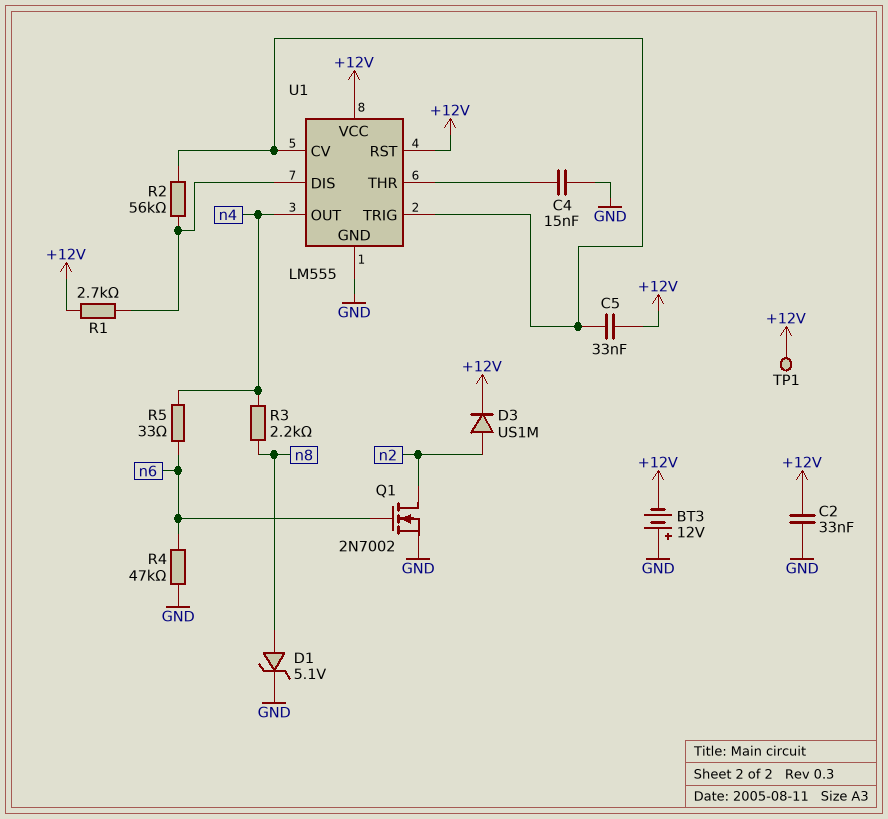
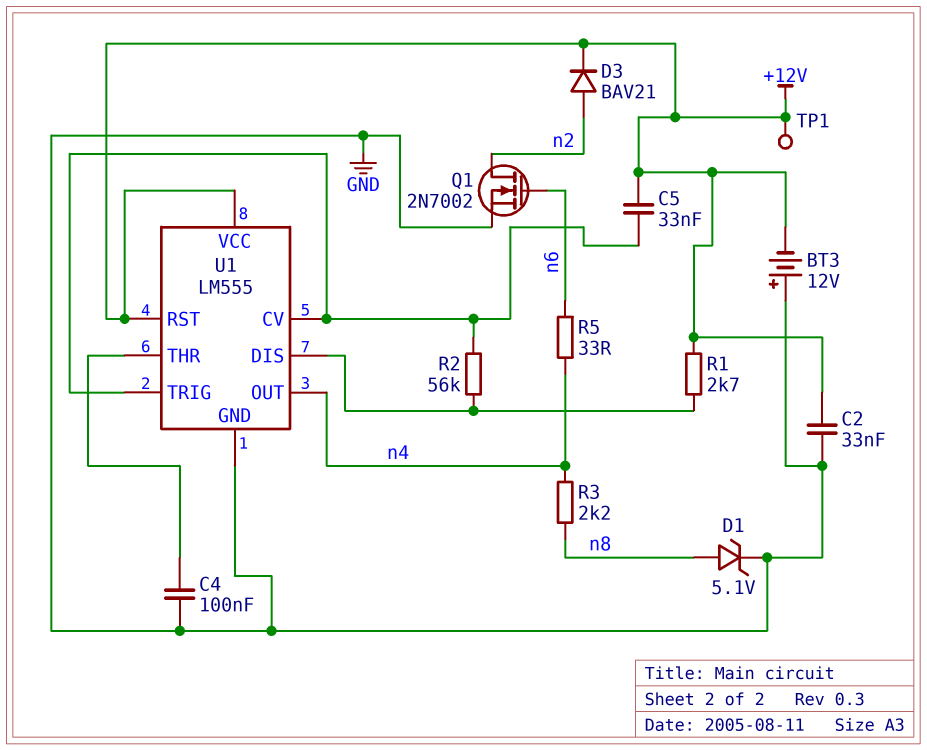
C4: 15nF (GND, U1/THR) -> 100nF (GND, U1/THR)
D3: diode US1M (A n2, K +12V) -> diode BAV21 (A n2, K +12V)
R4: 47k (GND, n6) -> none

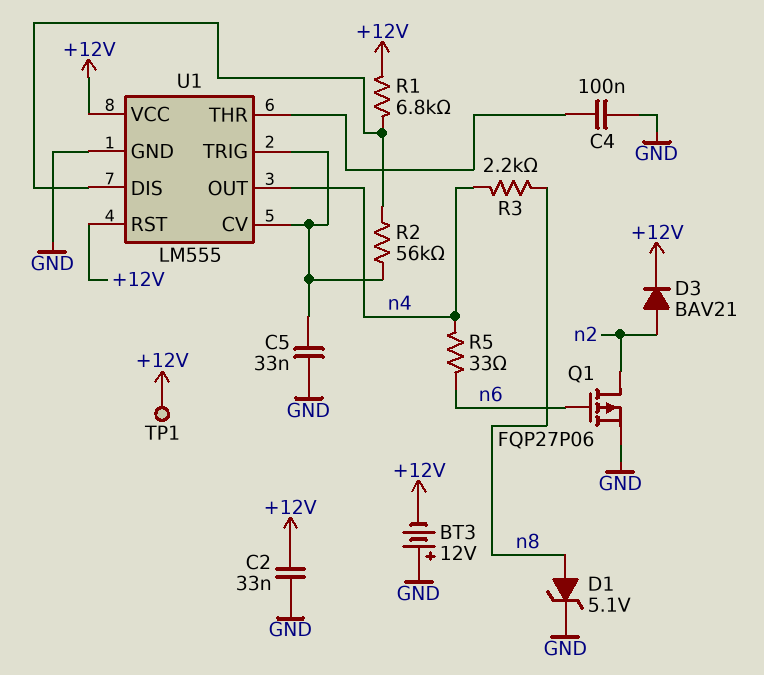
C5: 33nF (+12V, U1/CV) -> 33nF (GND, U1/CV)
Q1: NMOS 2N7002 (G n6, D n2, S GND) -> PMOS FQP27P06 (G n6, D n2, S GND)
R1: 2.7k (+12V, U1/DIS) -> 6.8k (+12V, U1/DIS)

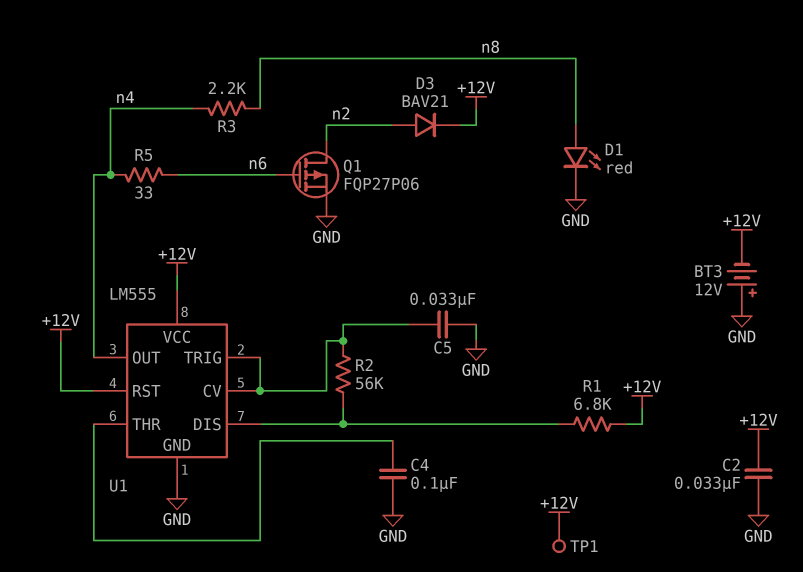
D1: zener 5.1V (A n8, K GND) -> LED red (A n8, K GND)

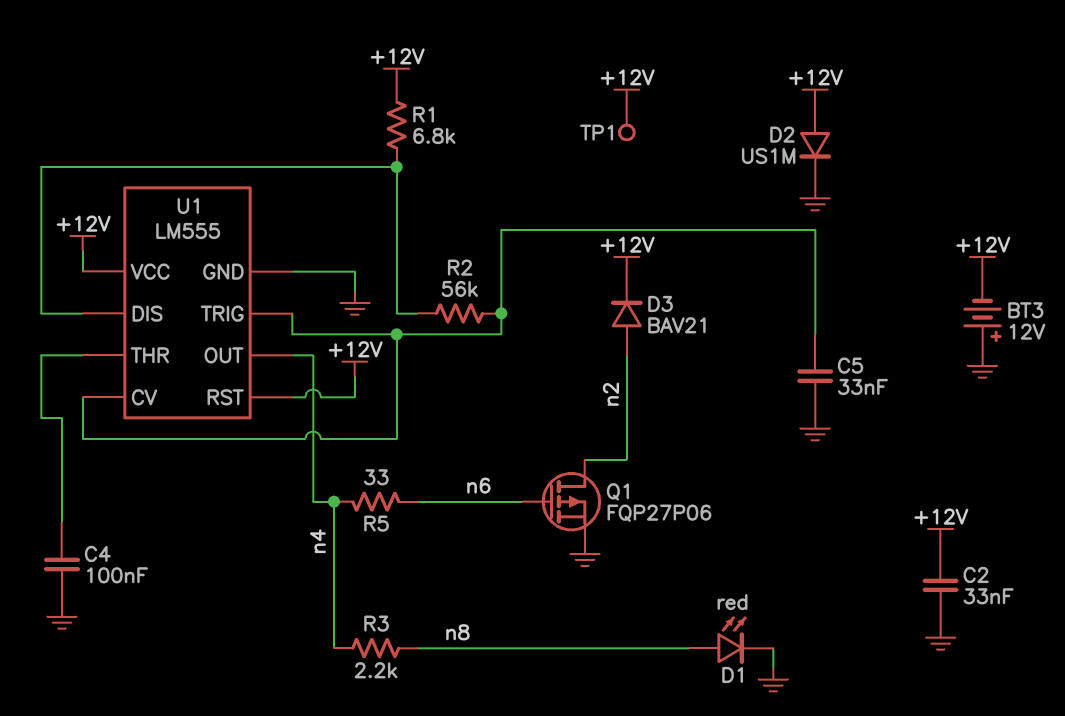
D2: none -> diode US1M (A +12V, K GND)

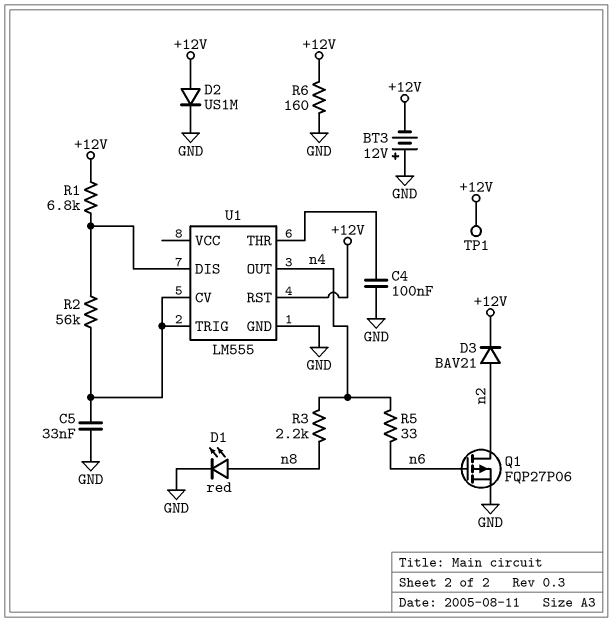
C2: 33nF (+12V, GND) -> none
R6: none -> 160 (+12V, GND)
U1 pin VCC: +12V -> none

